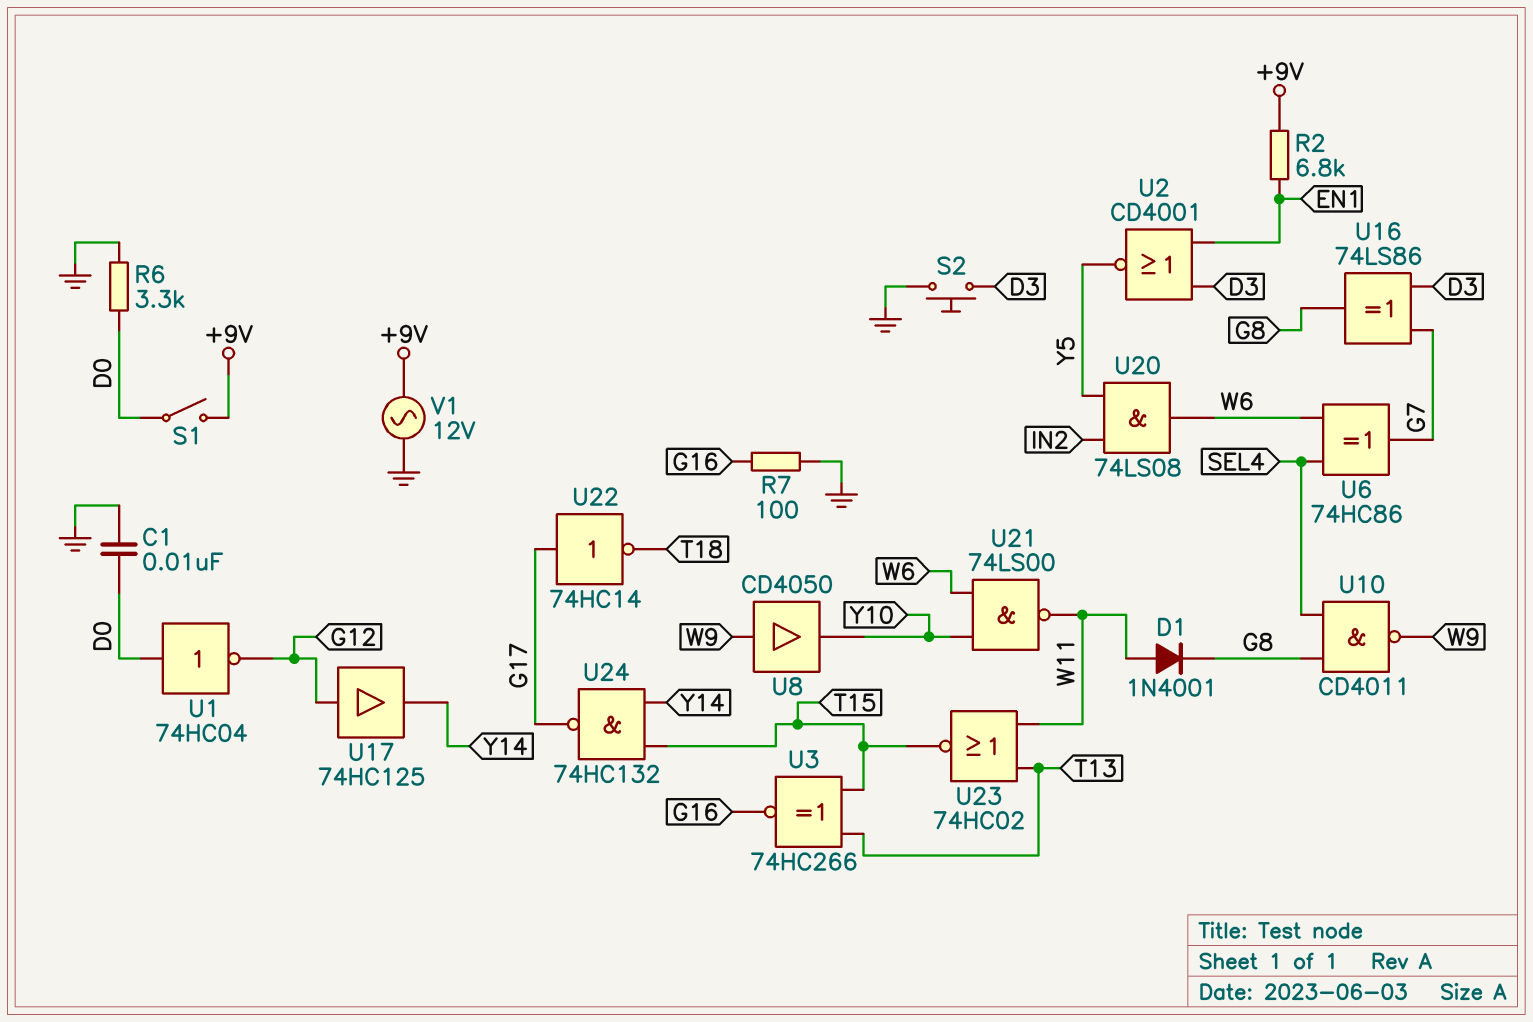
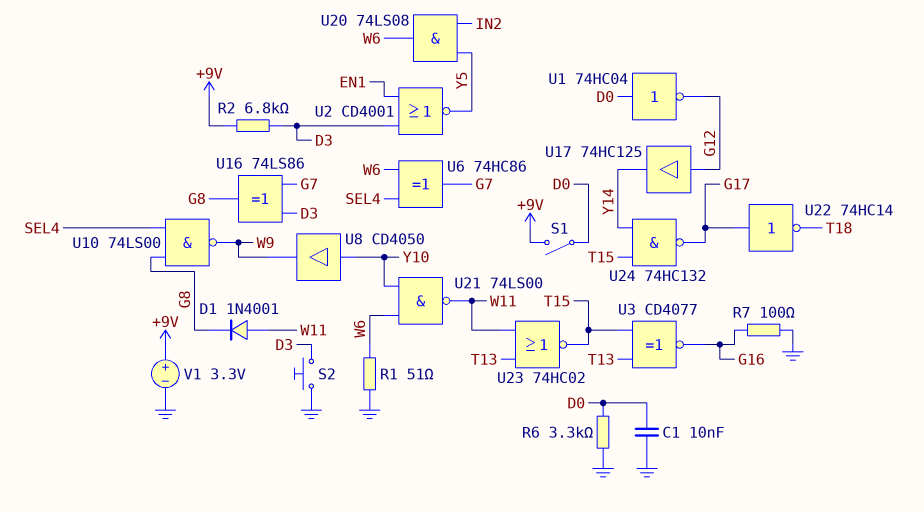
R1: none -> 51 (GND, W6)
R2: 6.8k (+9V, EN1) -> 6.8k (+9V, D3)
U3: XNOR 74HC266 (in T13, in T15, out G16) -> XNOR CD4077 (in T13, in T15, out G16)
U8: buffer CD4050 (in W9, out Y10) -> buffer CD4050 (in Y10, out W9)
U10: NAND CD4011 (in G8, in SEL4, out W9) -> NAND 74LS00 (in G8, in SEL4, out W9)
V1: AC 12V (+9V, GND) -> 3.3V (plus +9V, minus GND)

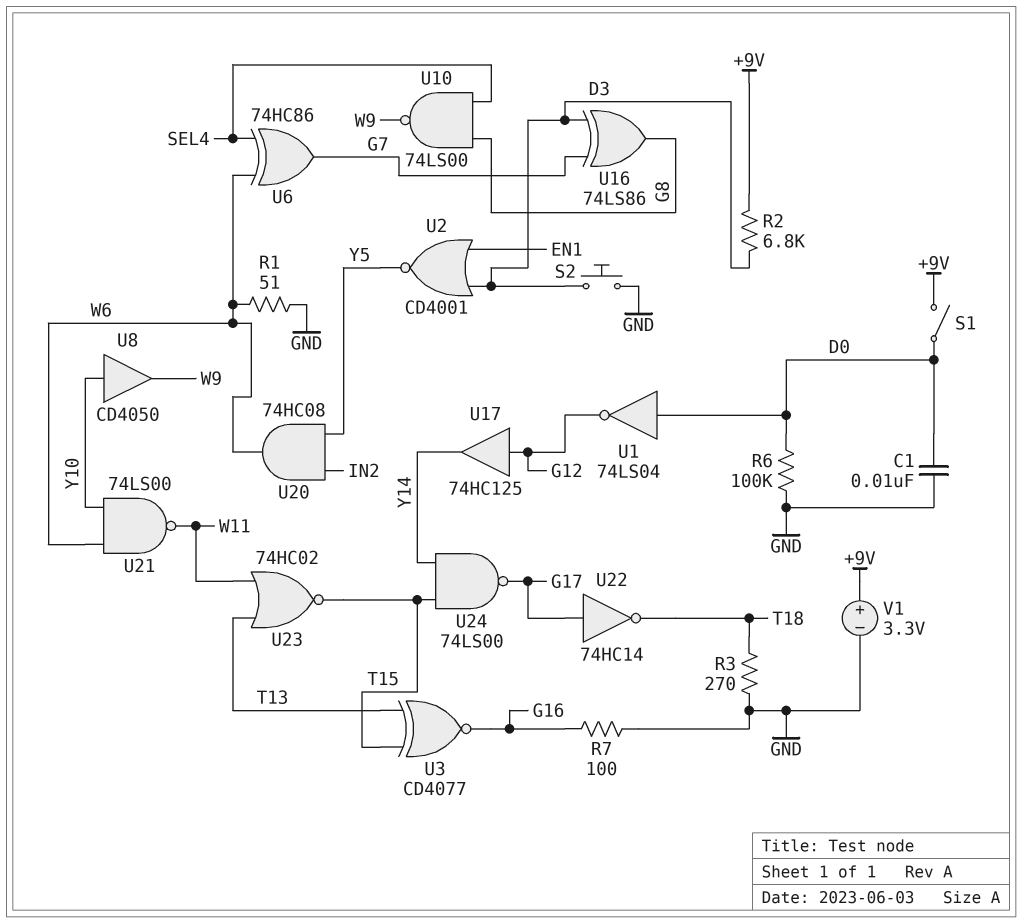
D1: diode 1N4001 (A W11, K G8) -> none
R3: none -> 270 (GND, T18)
R6: 3.3k (D0, GND) -> 100k (D0, GND)
U1: NOT 74HC04 (in D0, out G12) -> NOT 74LS04 (in D0, out G12)
U20: AND 74LS08 (in IN2, in Y5, out W6) -> AND 74HC08 (in IN2, in Y5, out W6)
U24: NAND 74HC132 (in T15, in Y14, out G17) -> NAND 74LS00 (in T15, in Y14, out G17)

